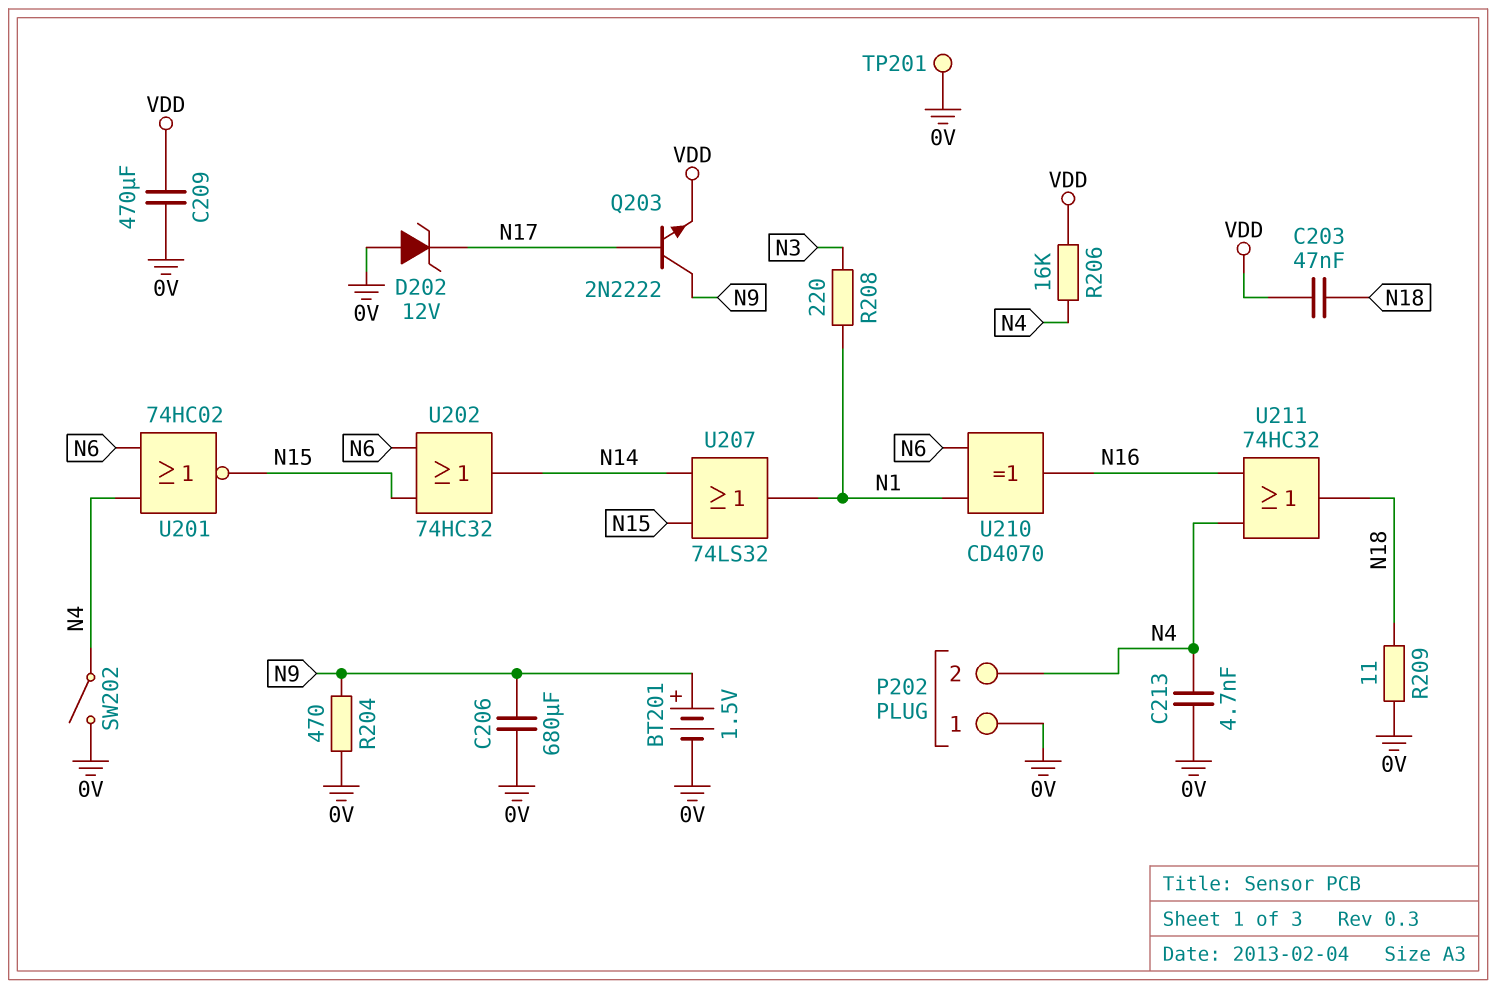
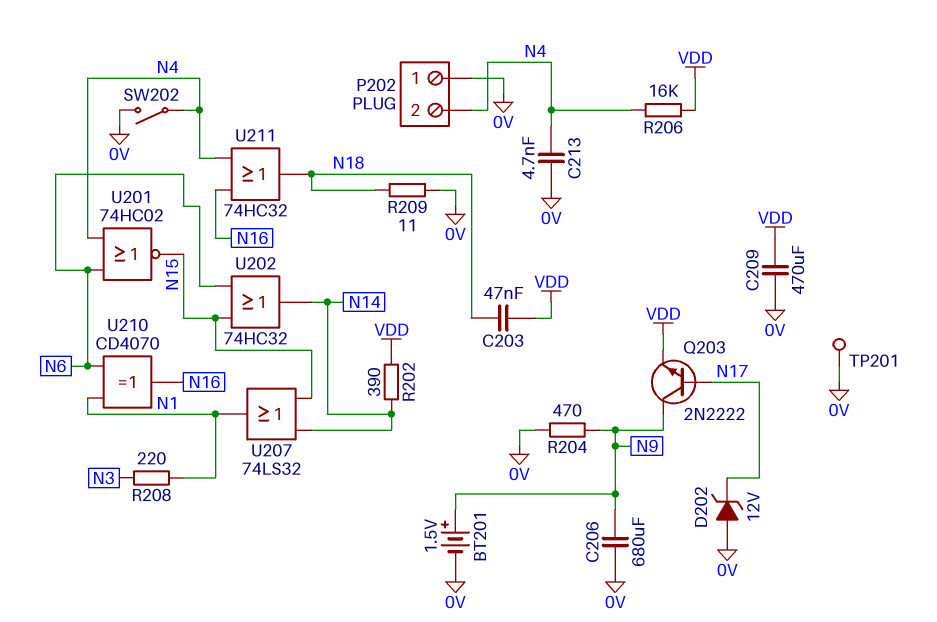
R202: none -> 390 (N14, VDD)

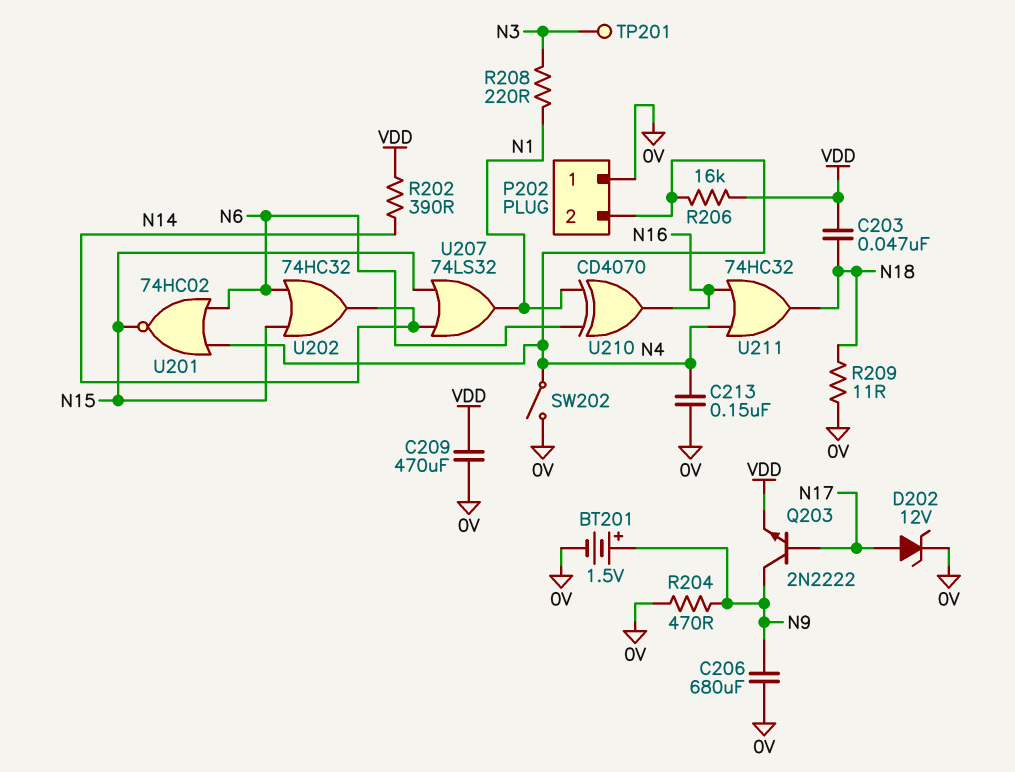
C213: 4.7nF (0V, N4) -> 150nF (0V, N4)
D202: zener 12V (A 0V, K N17) -> zener 12V (A N17, K 0V)
TP201: test point (0V) -> test point (N3)

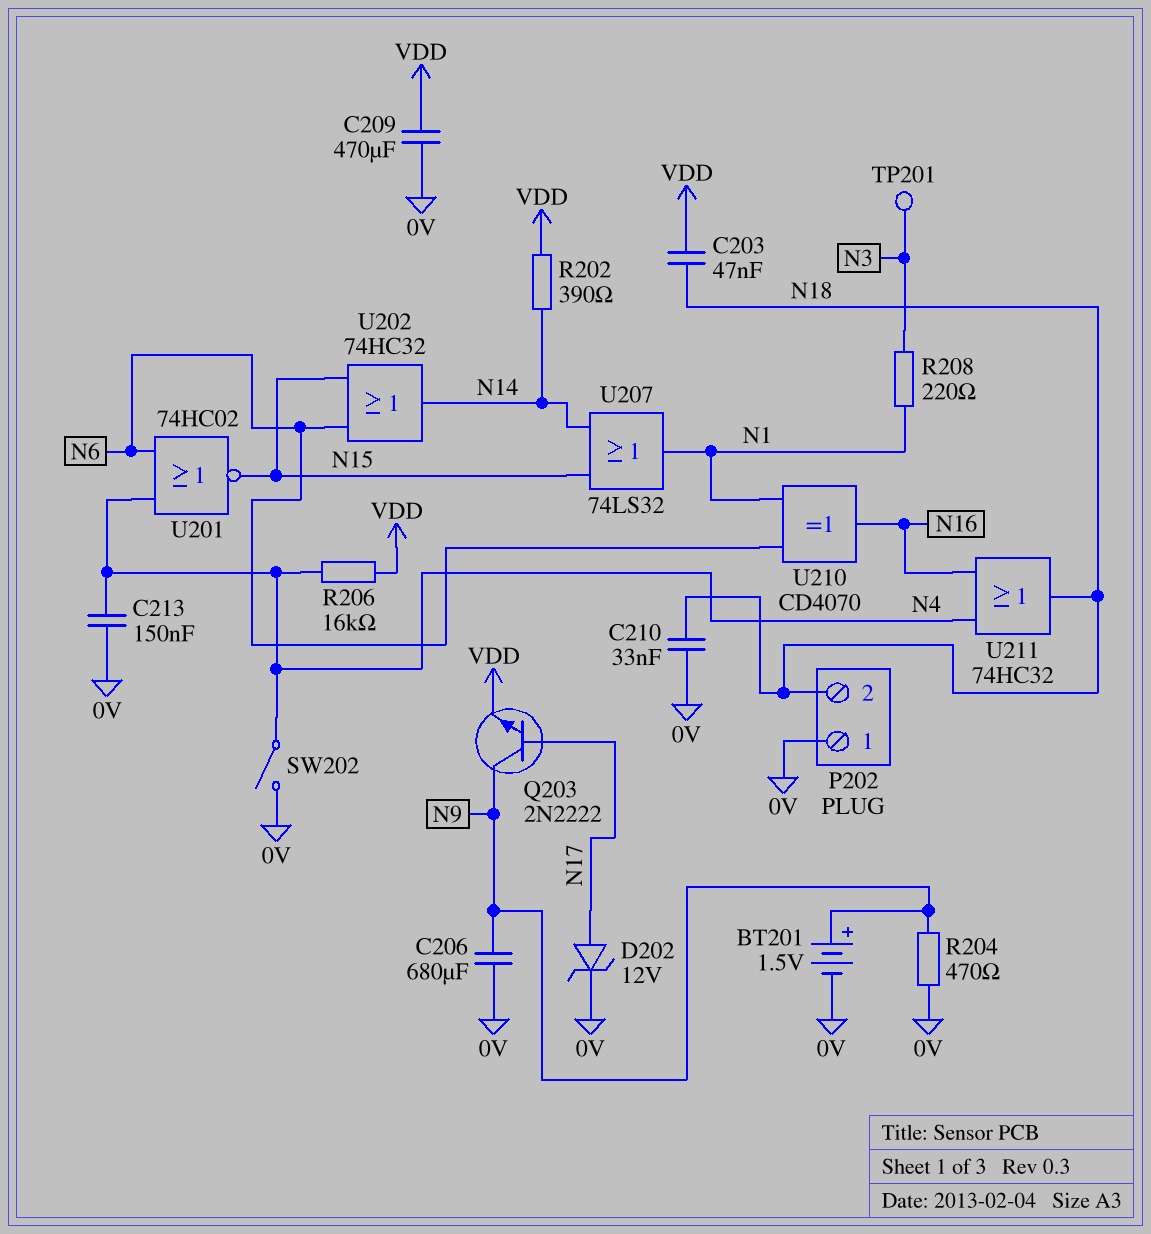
C210: none -> 33nF (0V, N18)
P202 pin 2: N4 -> N18
R209: 11 (0V, N18) -> none

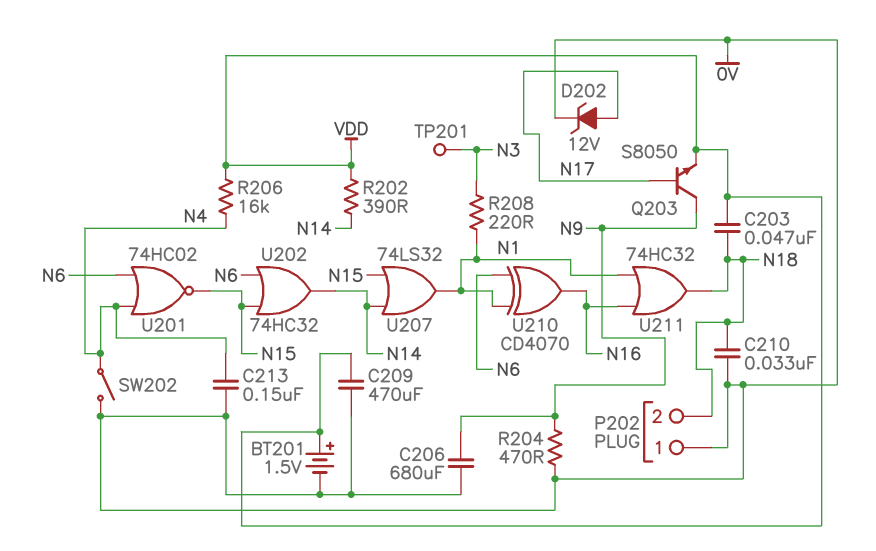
BT201: 1.5V (plus N9, minus 0V) -> 1.5V (plus VDD, minus 0V)
Q203: NPN 2N2222 (B N17, C N9, E VDD) -> NPN S8050 (B N17, C N9, E VDD)
U211: OR 74HC32 (in N4, in N16, out N18) -> OR 74HC32 (in N1, in N16, out N18)

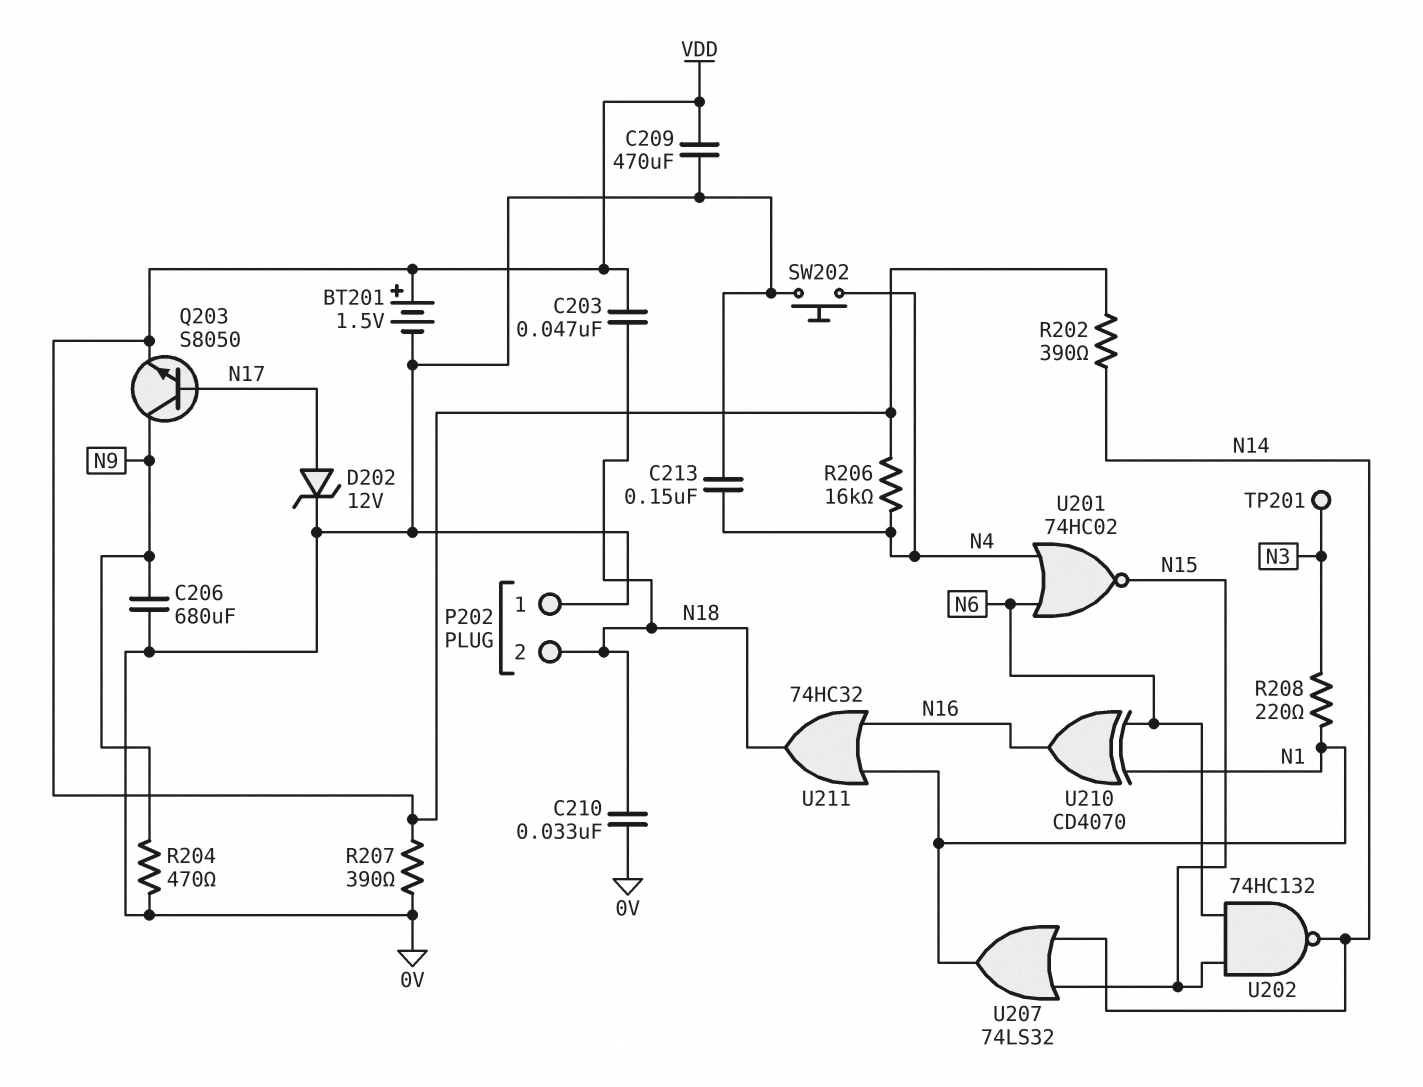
R207: none -> 390 (0V, VDD)
SW202: switch (0V, N4) -> button (0V, N4)
U202: OR 74HC32 (in N6, in N15, out N14) -> NAND 74HC132 (in N6, in N15, out N14)

